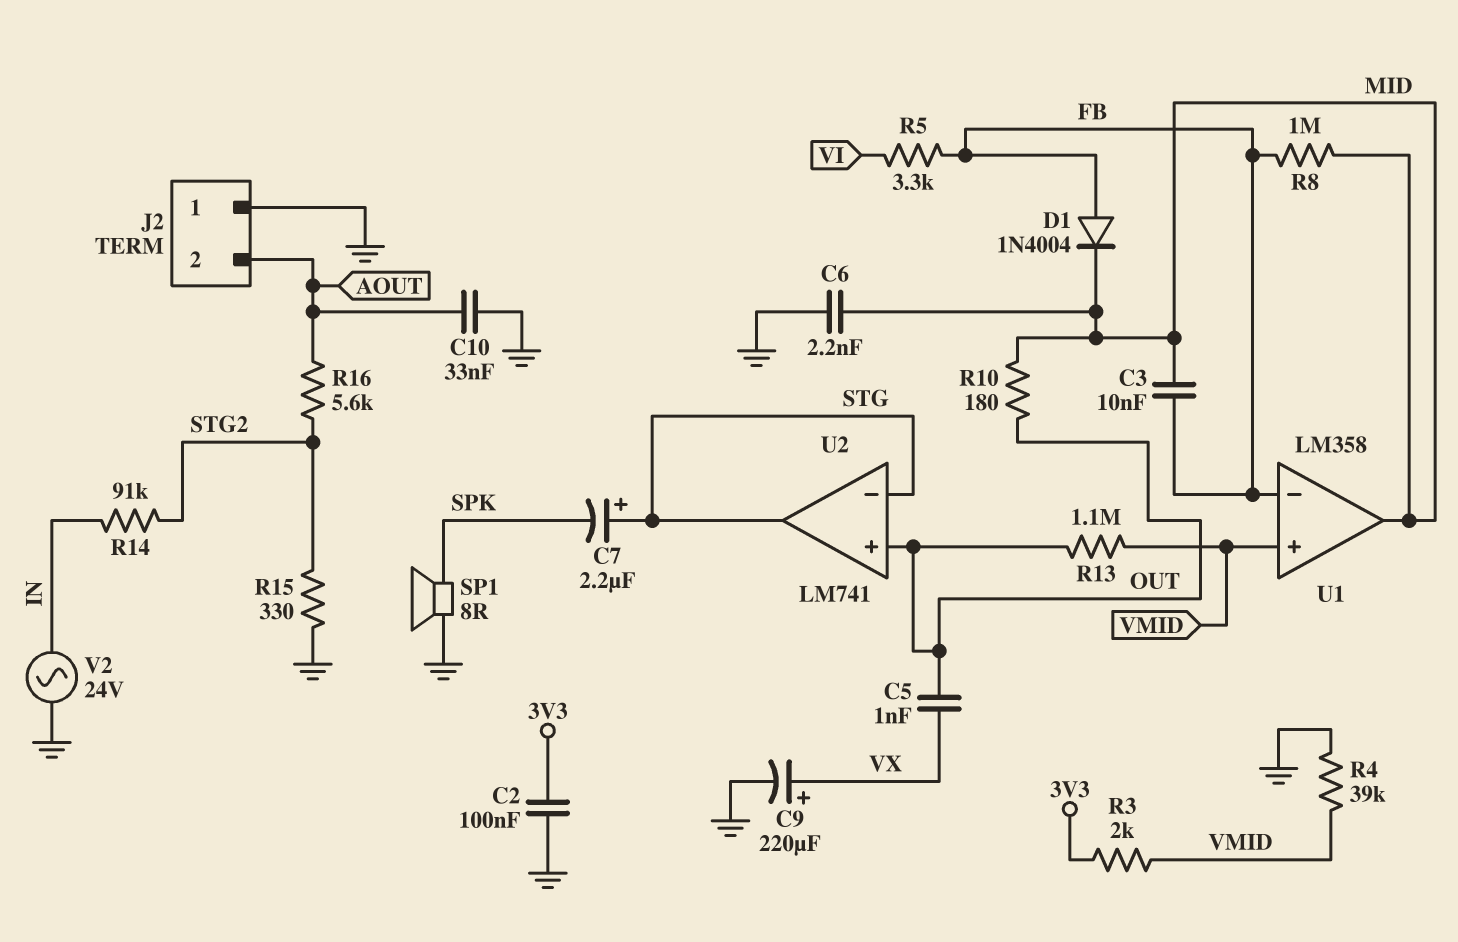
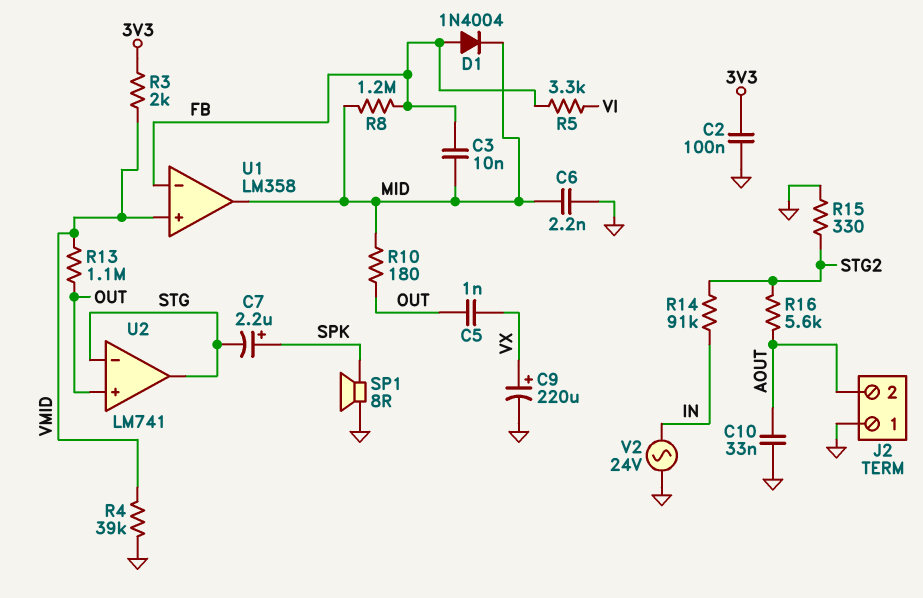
C7: 2.2uF (plus STG, minus SPK) -> 2.2uF (plus SPK, minus STG)
R8: 1M (FB, MID) -> 1.2M (FB, MID)

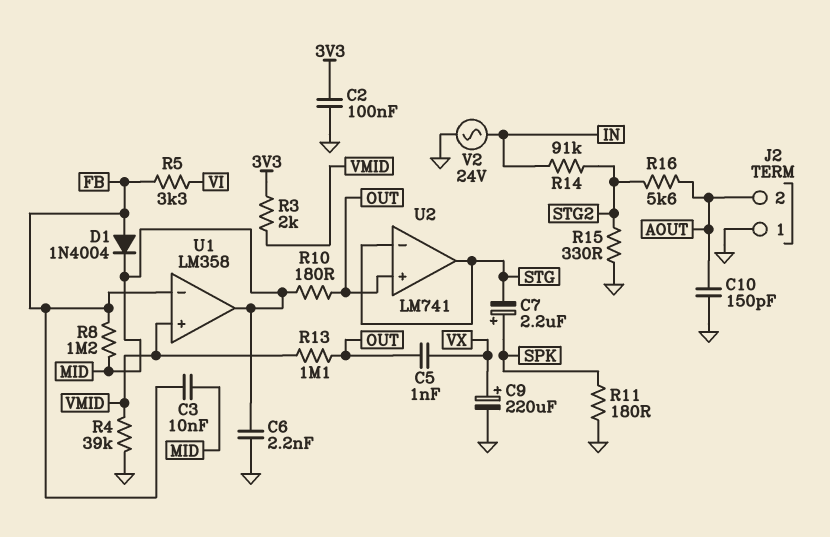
C10: 33nF (AOUT, GND) -> 150pF (AOUT, GND)
R11: none -> 180 (GND, SPK)
SP1: speaker 8R (GND, SPK) -> none

